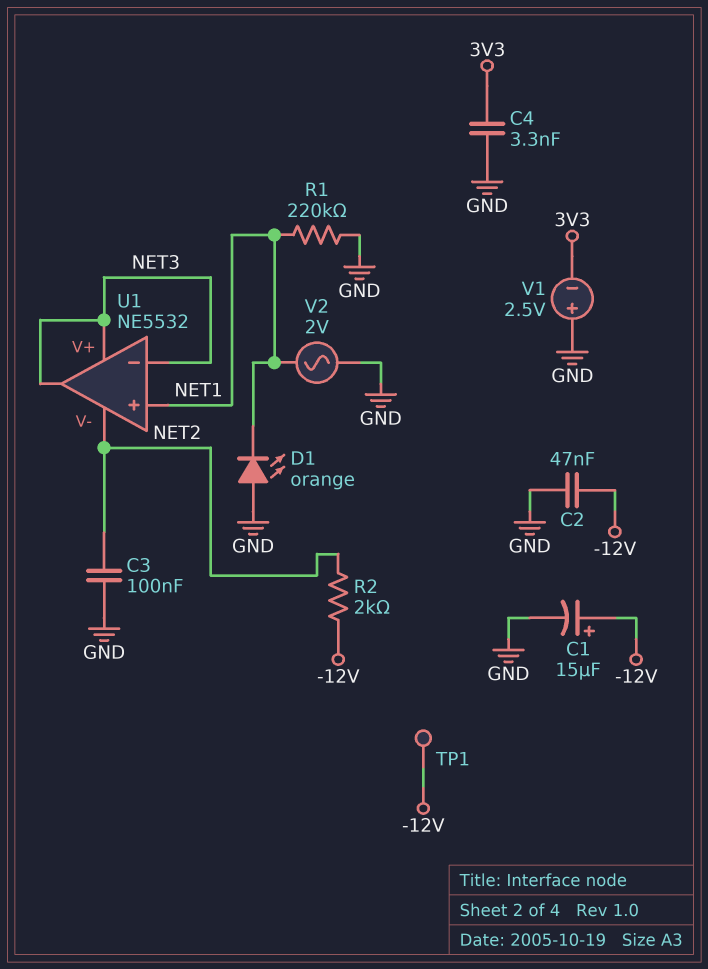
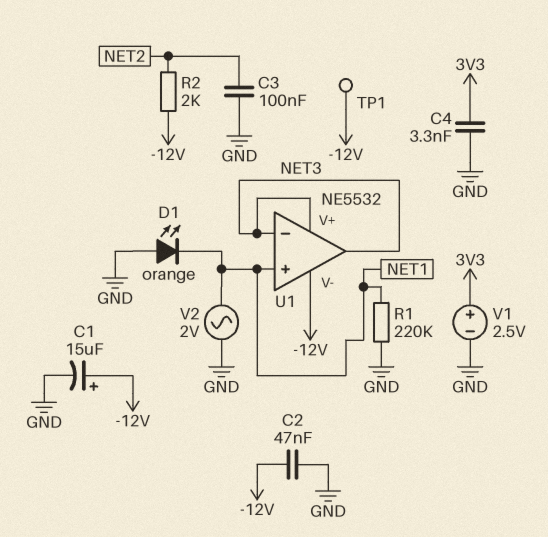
U1 pin V-: NET2 -> -12V
V1: 2.5V (plus GND, minus 3V3) -> 2.5V (plus 3V3, minus GND)

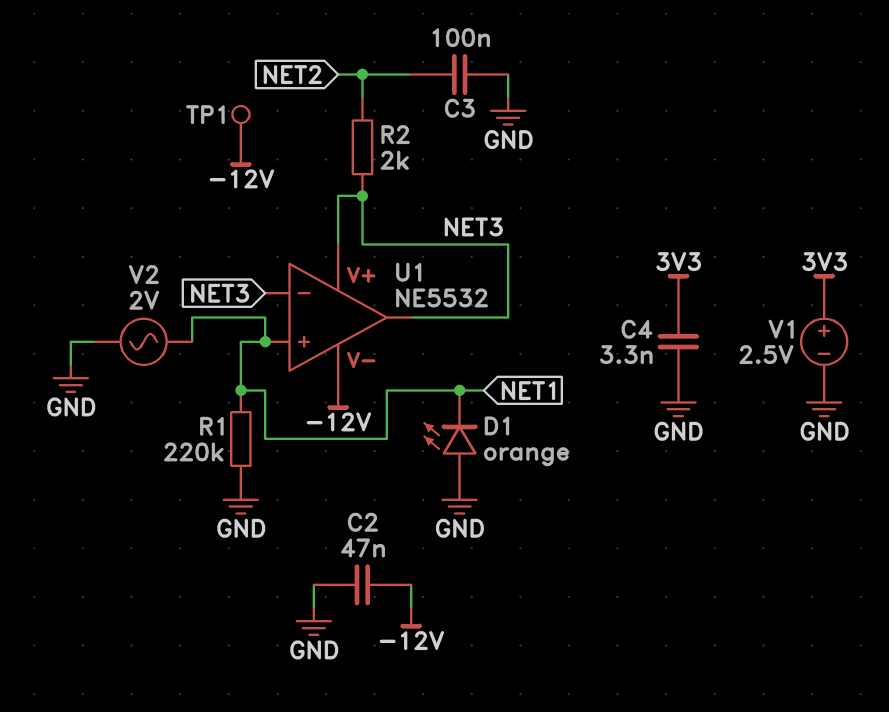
C1: 15uF (plus -12V, minus GND) -> none
R2: 2k (-12V, NET2) -> 2k (NET2, NET3)

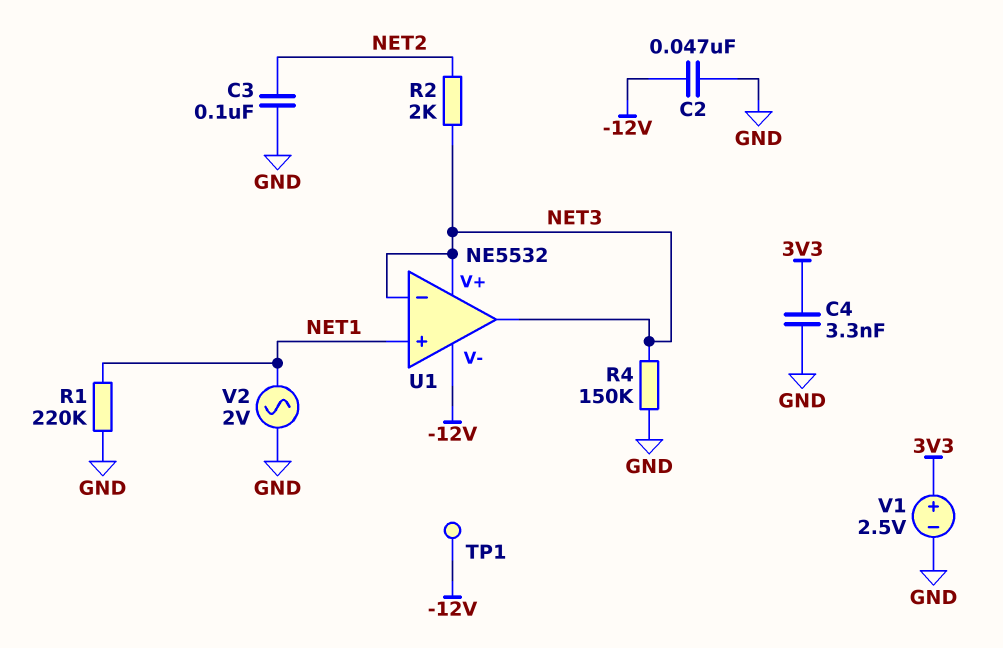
D1: LED orange (A GND, K NET1) -> none
R4: none -> 150k (GND, NET3)

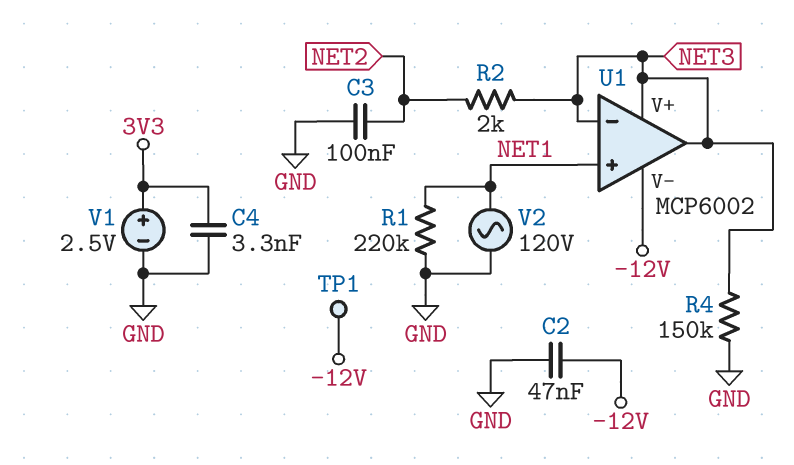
U1: NE5532 -> MCP6002
V2: AC 2V (GND, NET1) -> AC 120V (GND, NET1)

